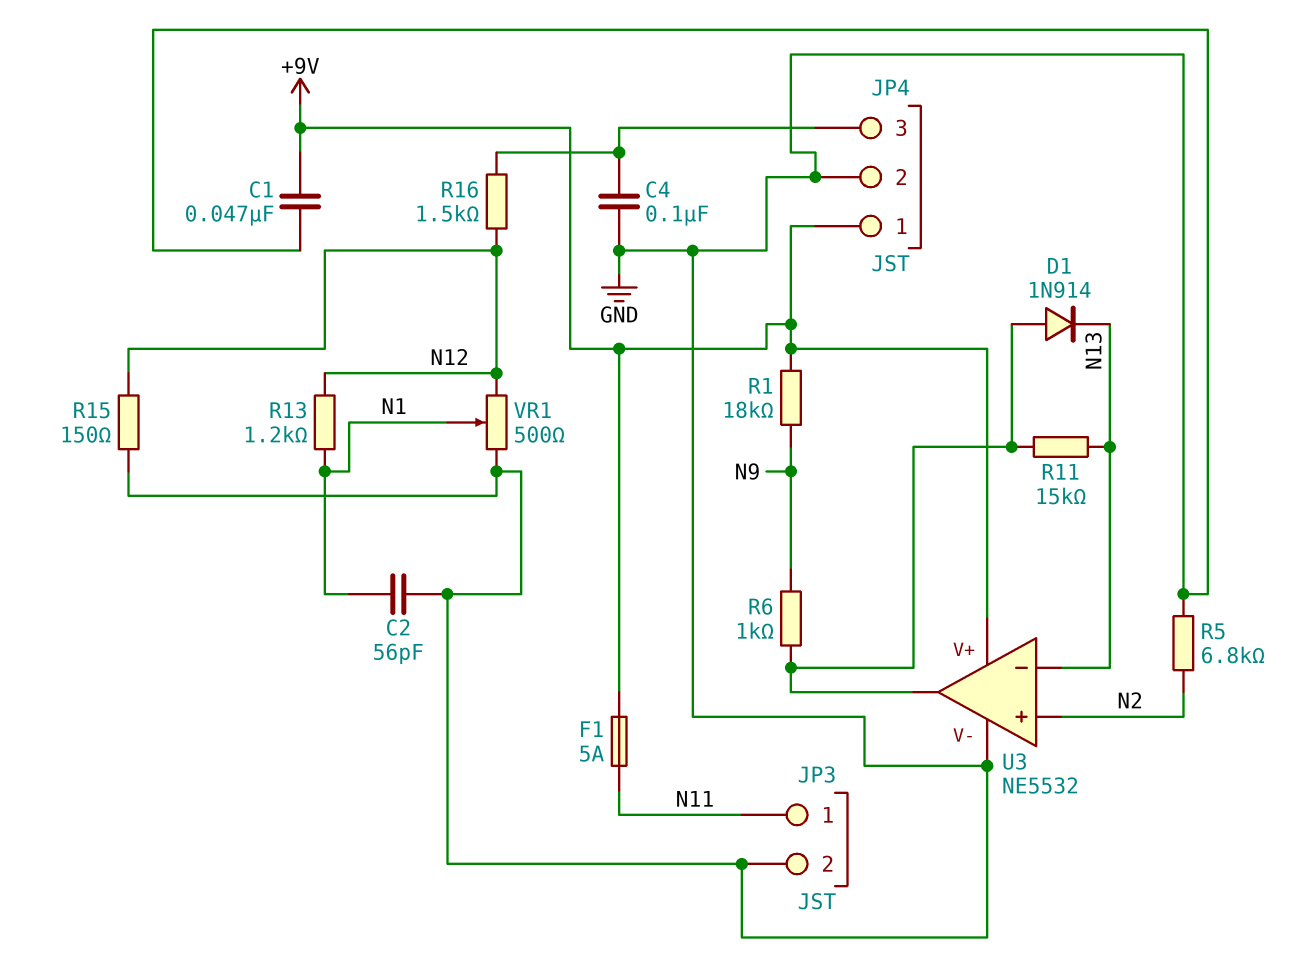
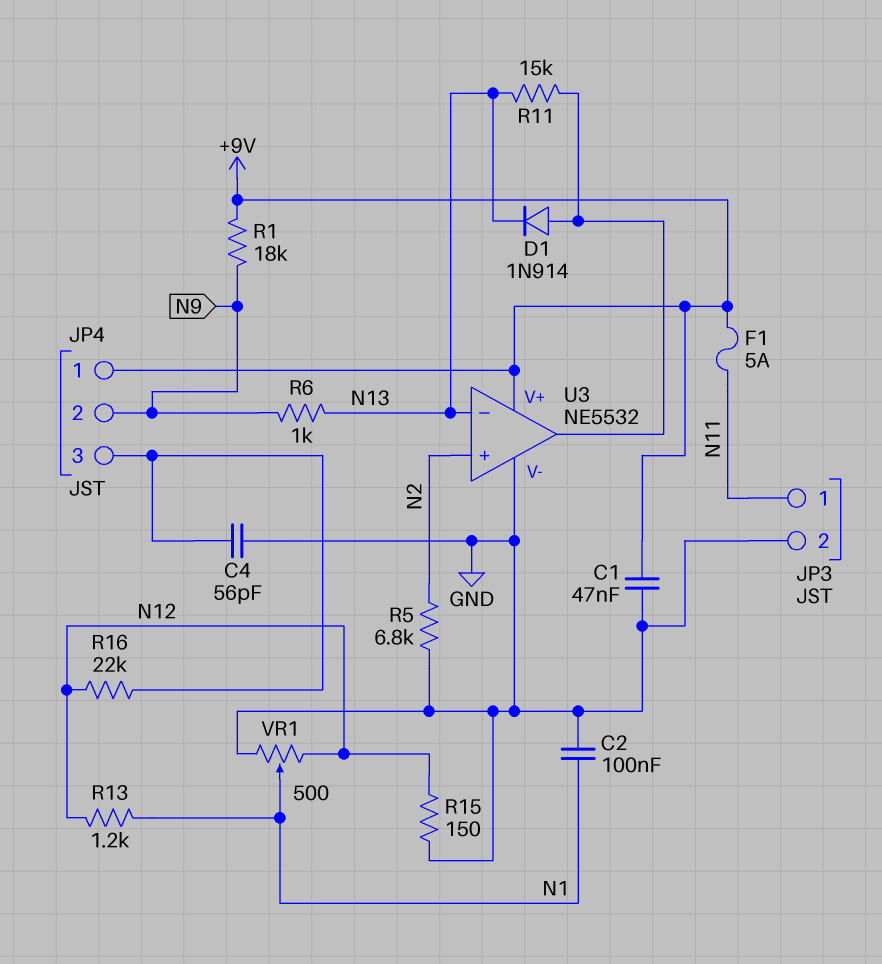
C2: 56pF (GND, N1) -> 100nF (GND, N1)
C4: 100nF (GND, JP4/3) -> 56pF (GND, JP4/3)
JP4 pin 2: GND -> N9
R6: 1k (N9, U3/out) -> 1k (N9, N13)
R16: 1.5k (JP4/3, N12) -> 22k (JP4/3, N12)

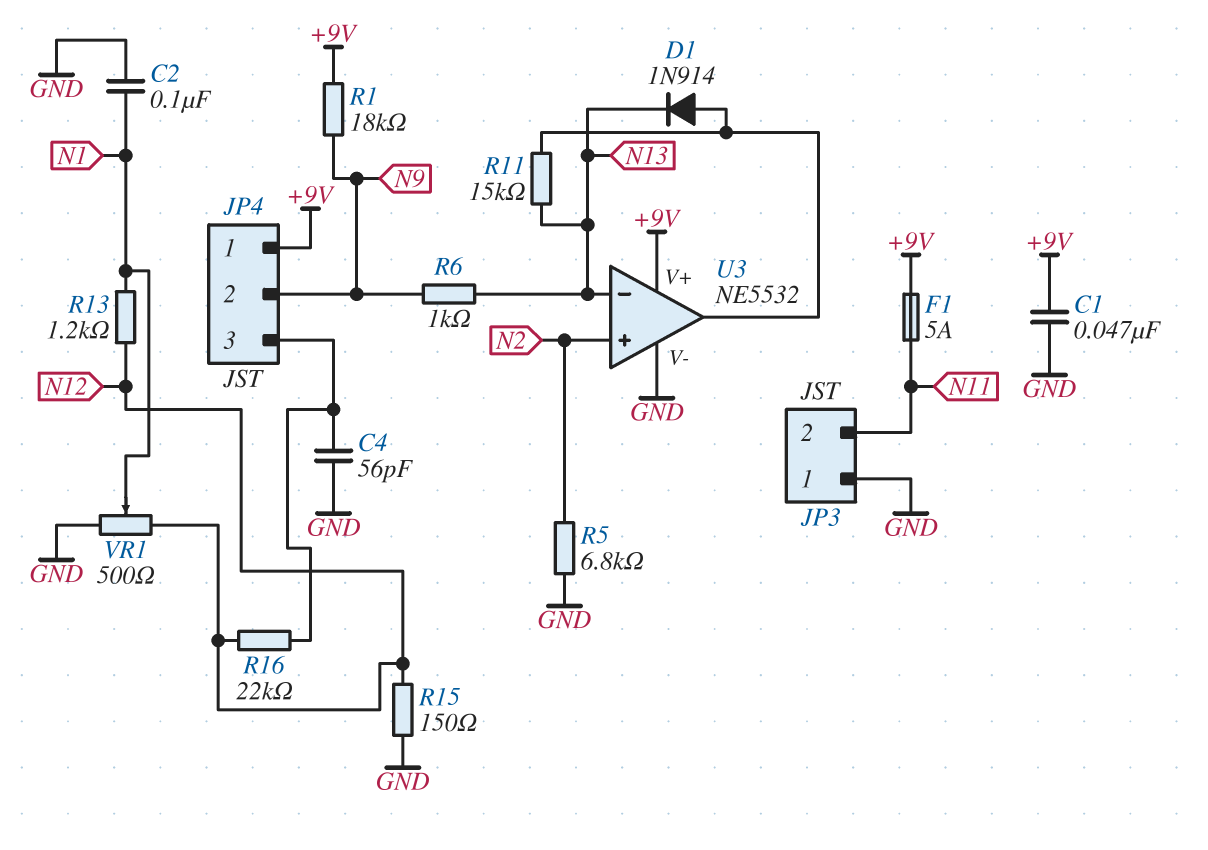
JP3 pin 1: N11 -> GND
JP3 pin 2: GND -> N11

